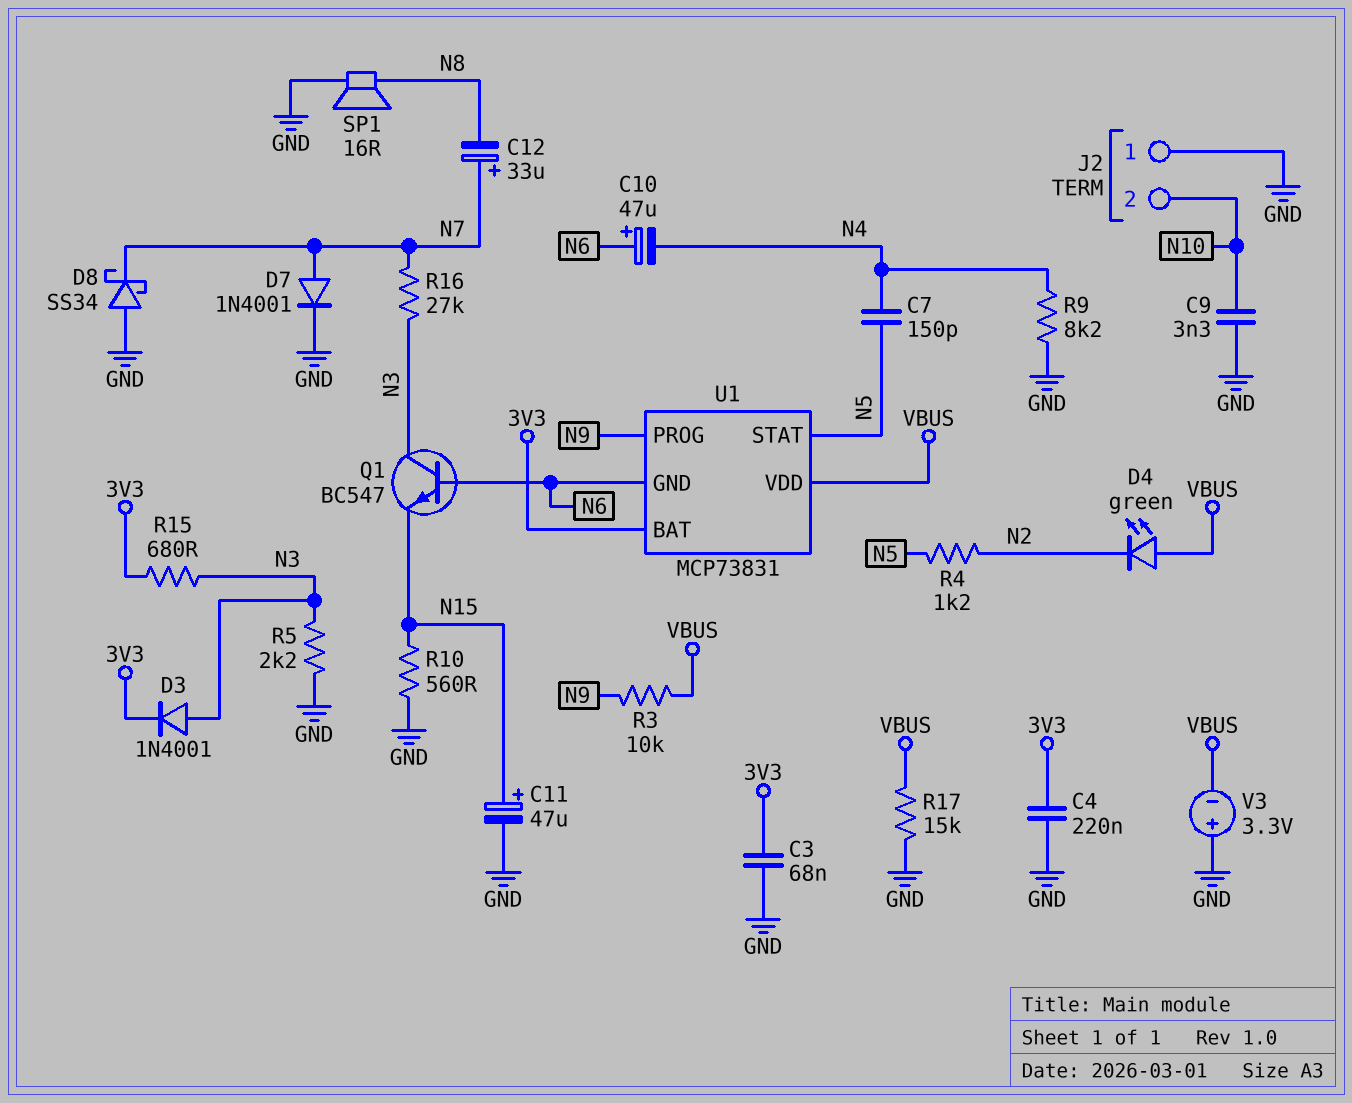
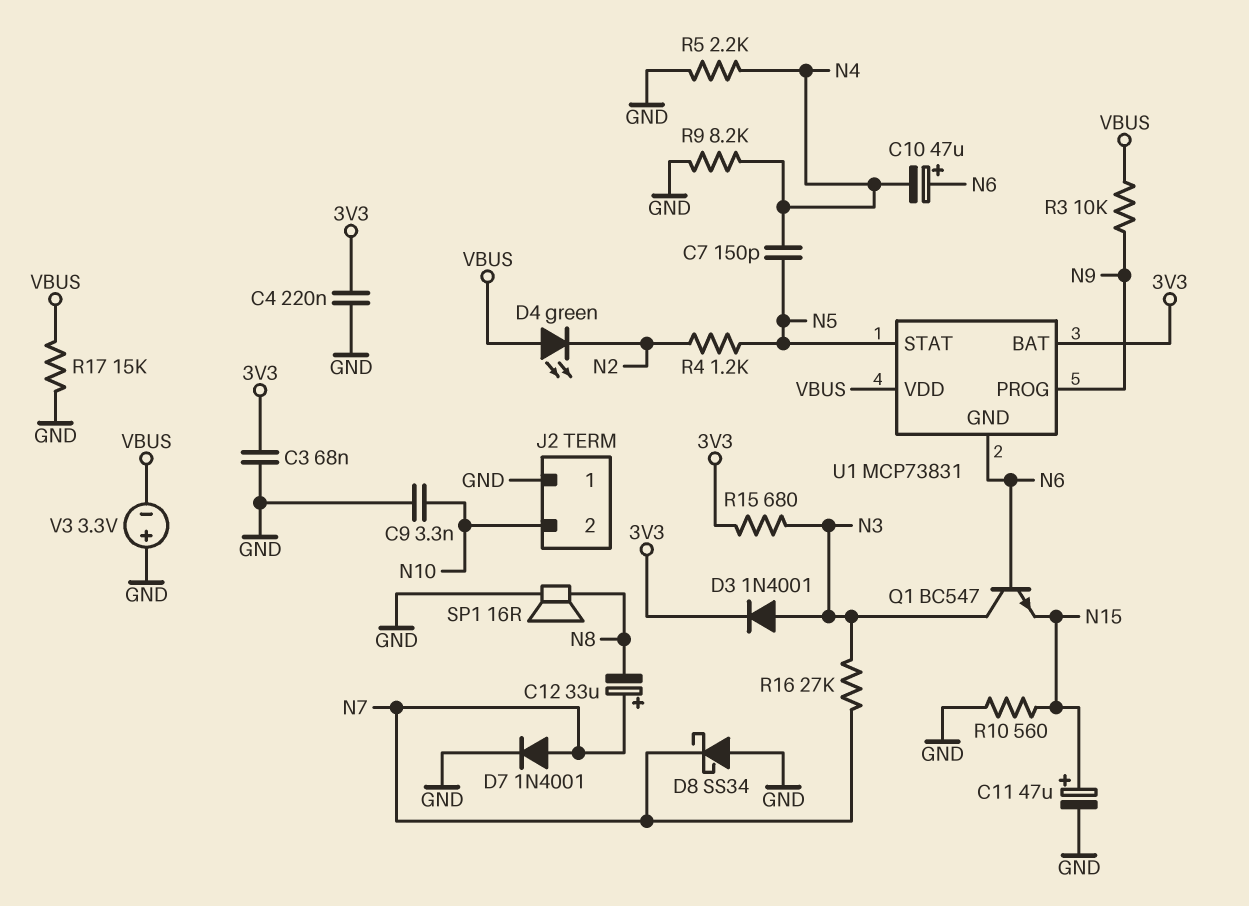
R5: 2.2k (GND, N3) -> 2.2k (GND, N4)

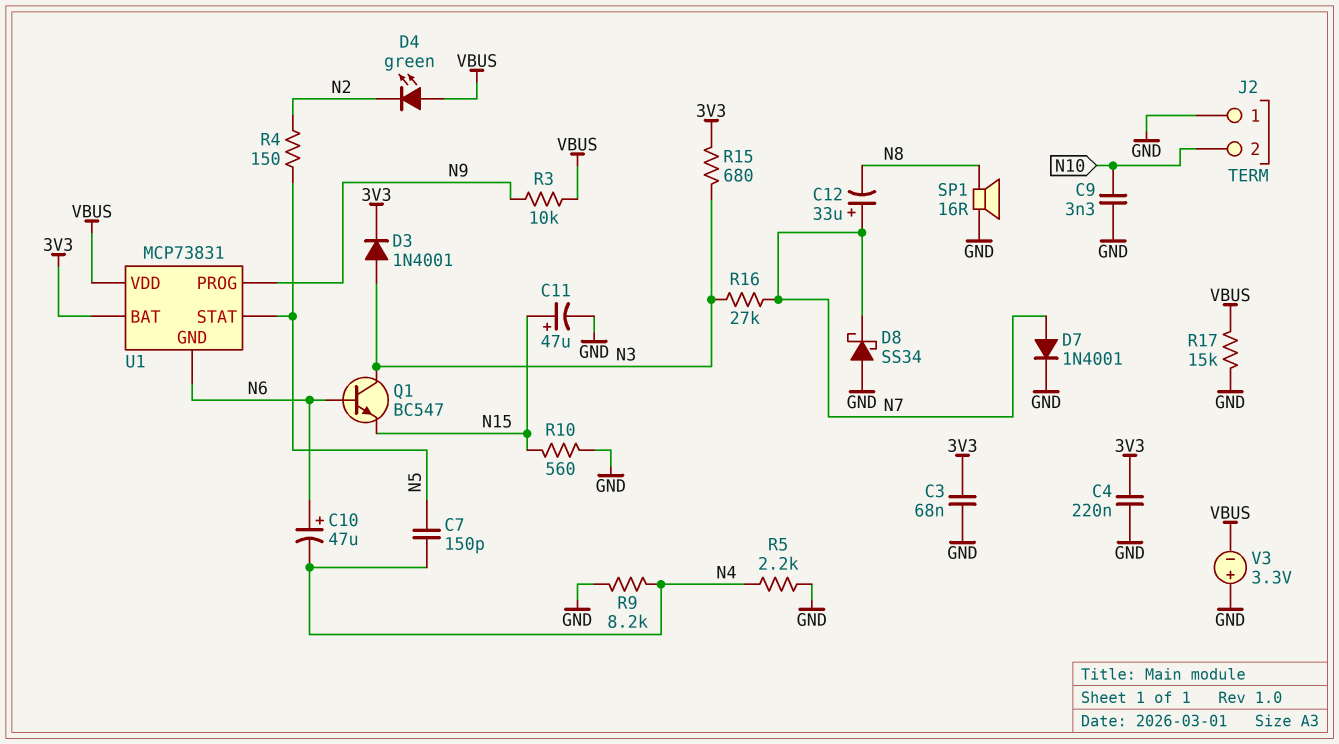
R4: 1.2k (N2, N5) -> 150 (N2, N5)

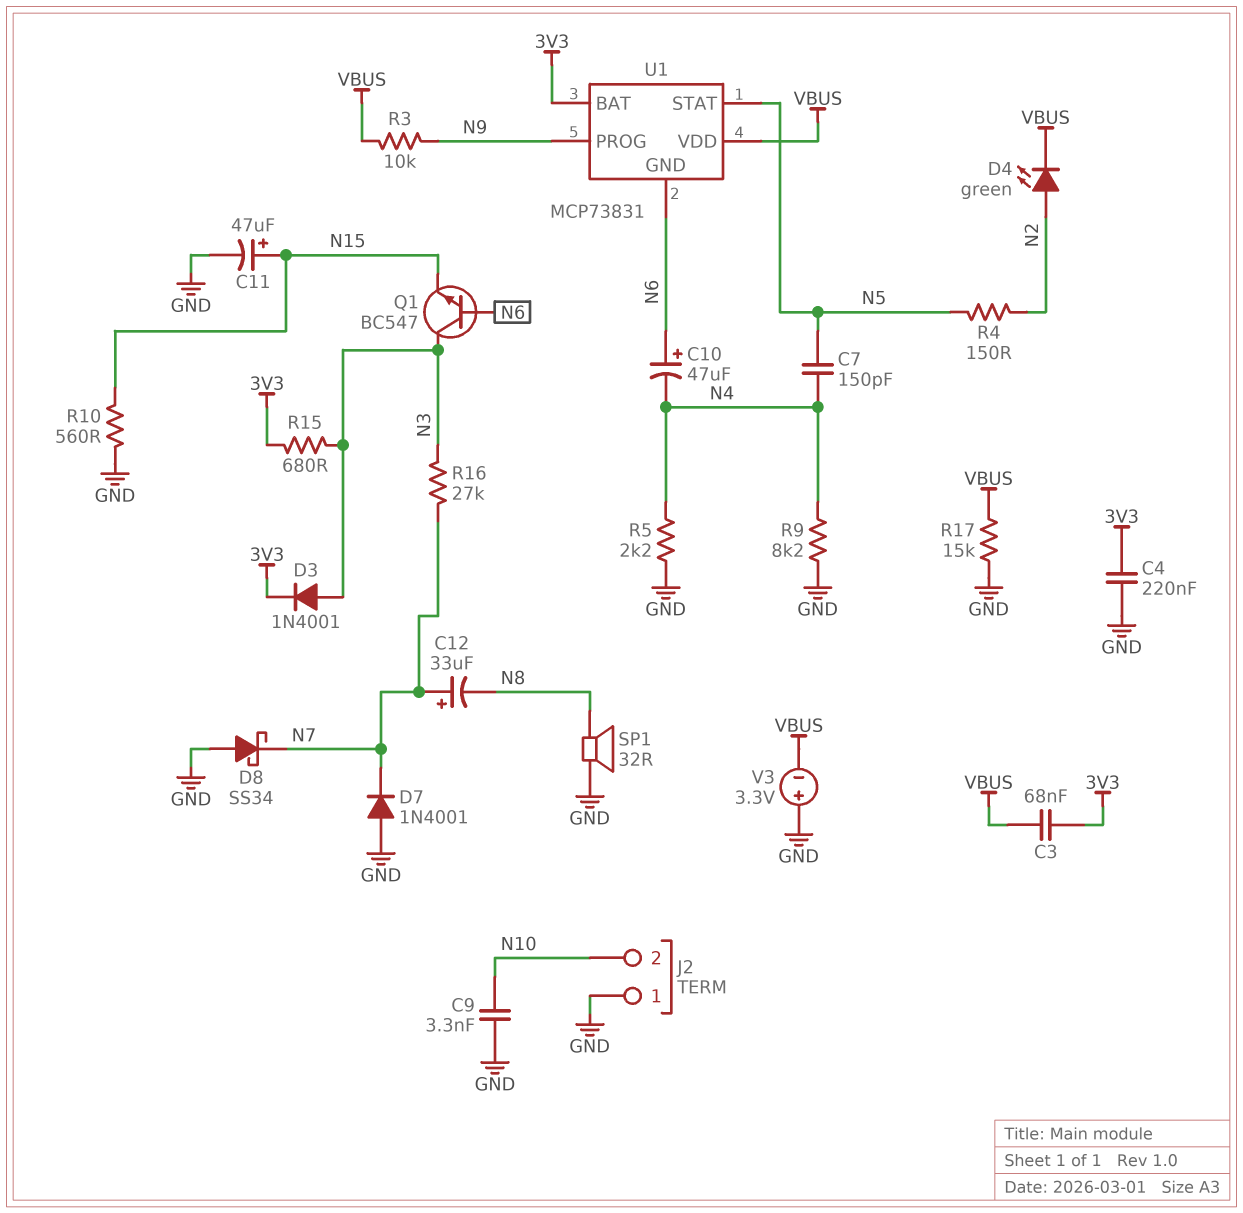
C3: 68nF (3V3, GND) -> 68nF (3V3, VBUS)
D4: LED green (A VBUS, K N2) -> LED green (A N2, K VBUS)
D7: diode 1N4001 (A N7, K GND) -> diode 1N4001 (A GND, K N7)
SP1: speaker 16R (GND, N8) -> speaker 32R (GND, N8)

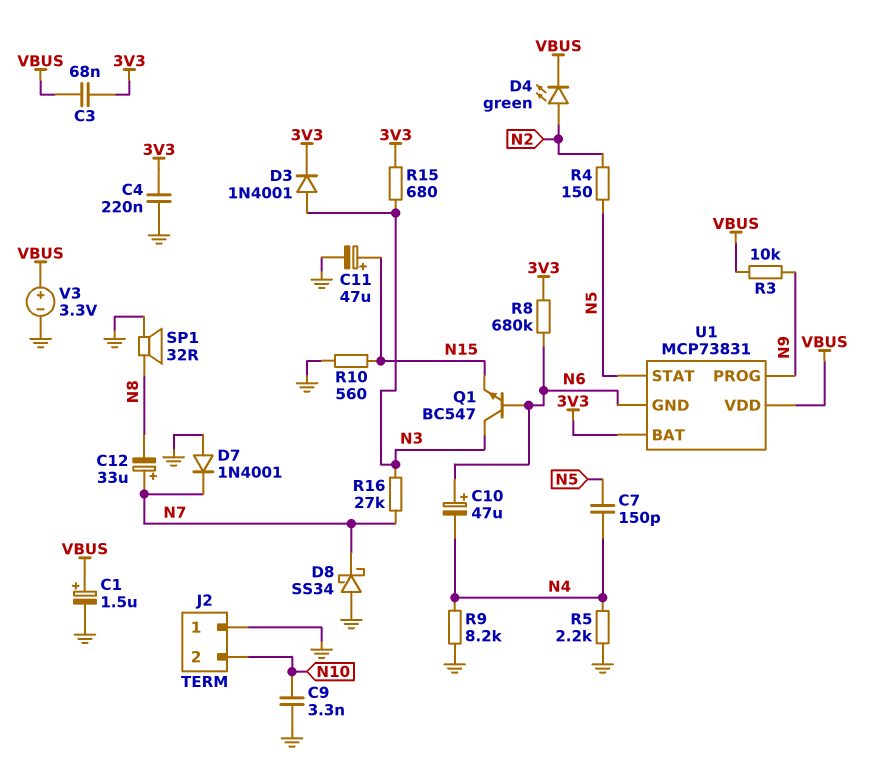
C1: none -> 1.5uF (plus VBUS, minus GND)
R8: none -> 680k (3V3, N6)
R17: 15k (GND, VBUS) -> none
V3: 3.3V (plus GND, minus VBUS) -> 3.3V (plus VBUS, minus GND)

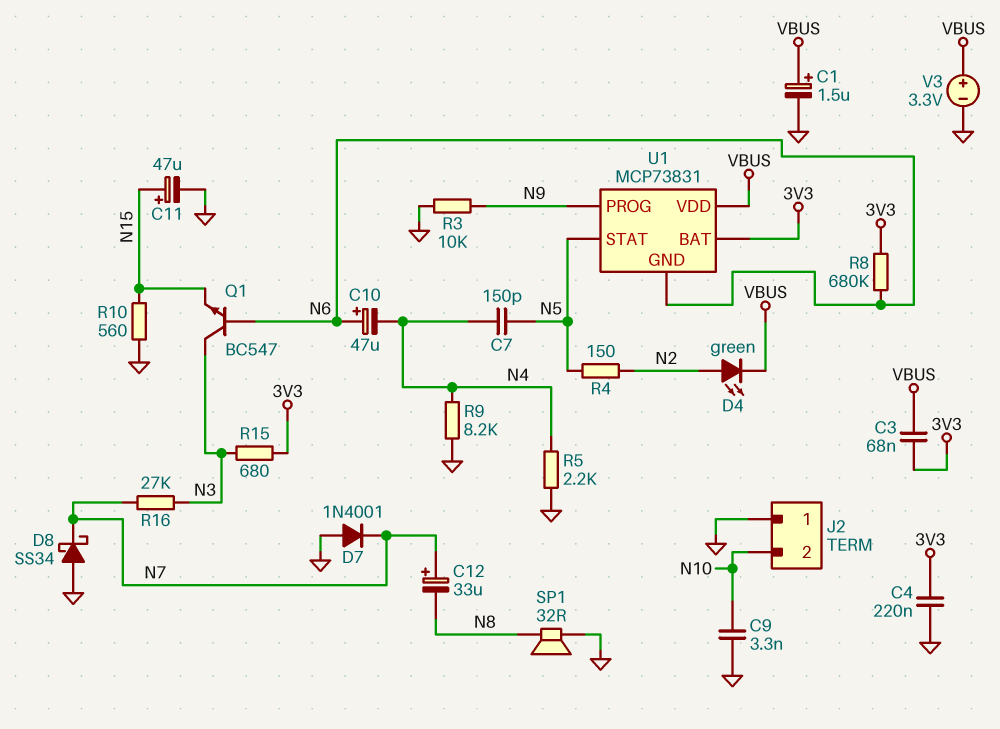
D3: diode 1N4001 (A N3, K 3V3) -> none
R3: 10k (N9, VBUS) -> 10k (GND, N9)

